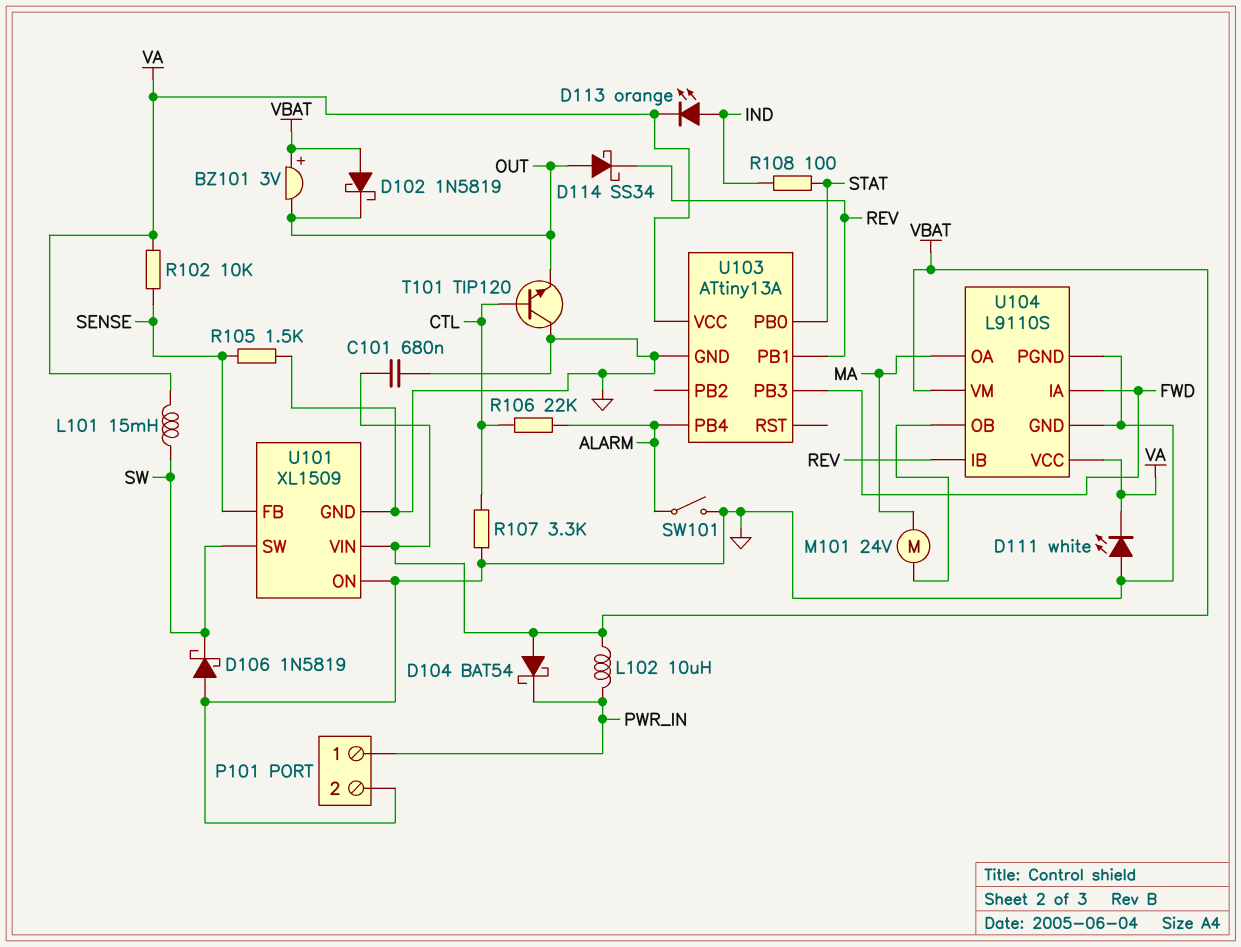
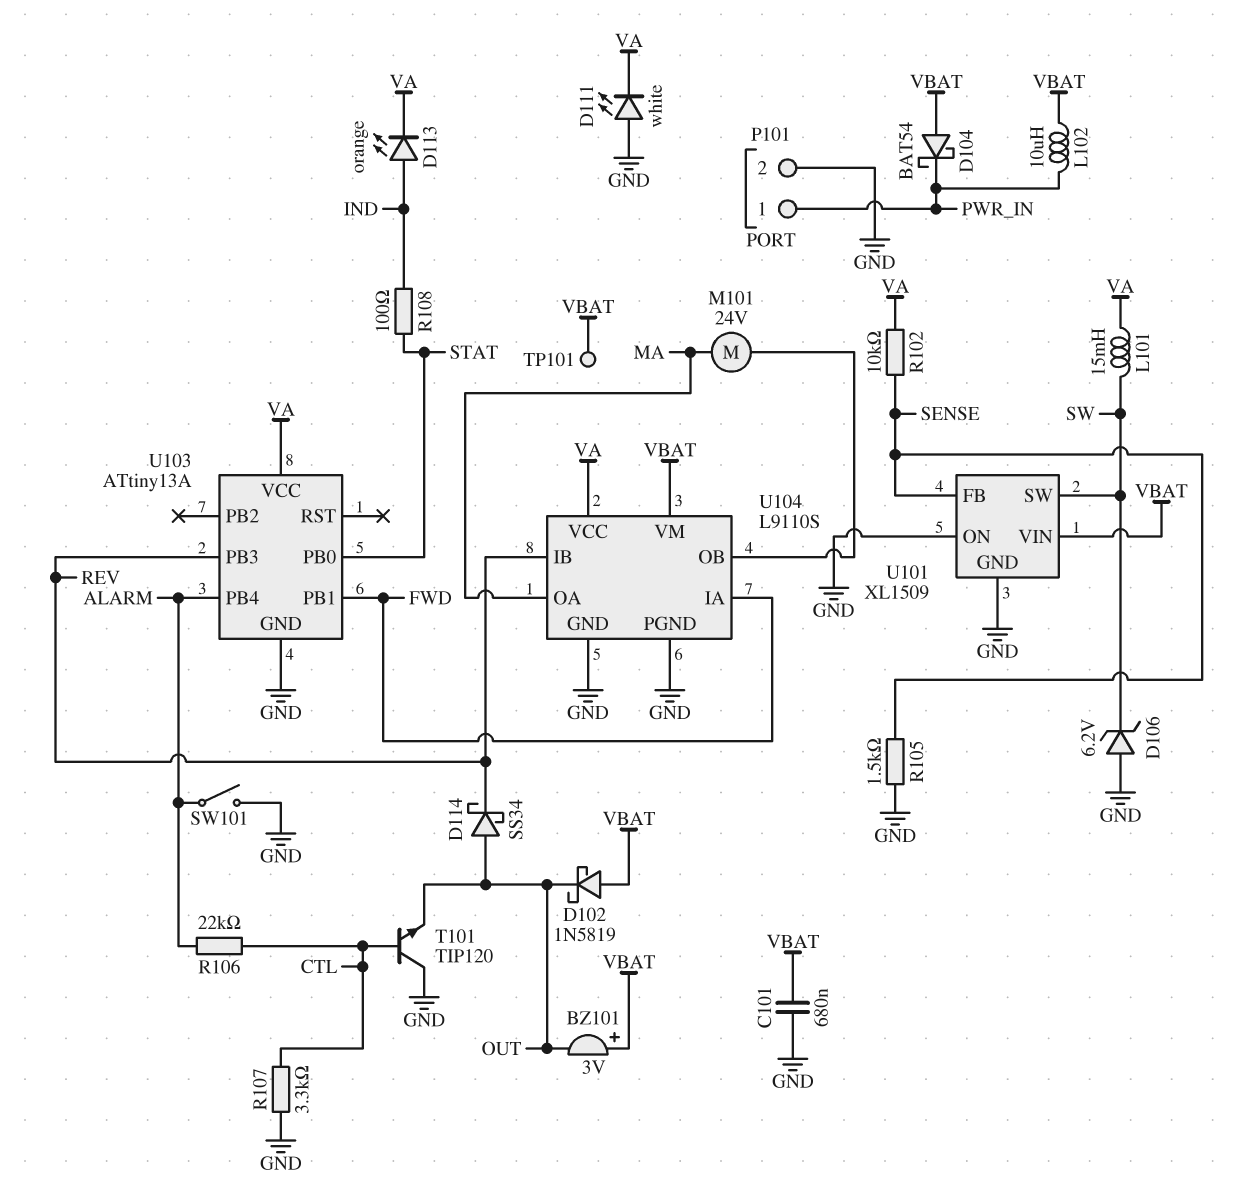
D106: schottky 1N5819 (A GND, K SW) -> zener 6.2V (A GND, K SW)
TP101: none -> test point (VBAT)
U103 pin PB1: REV -> FWD
U103 pin PB3: FWD -> REV

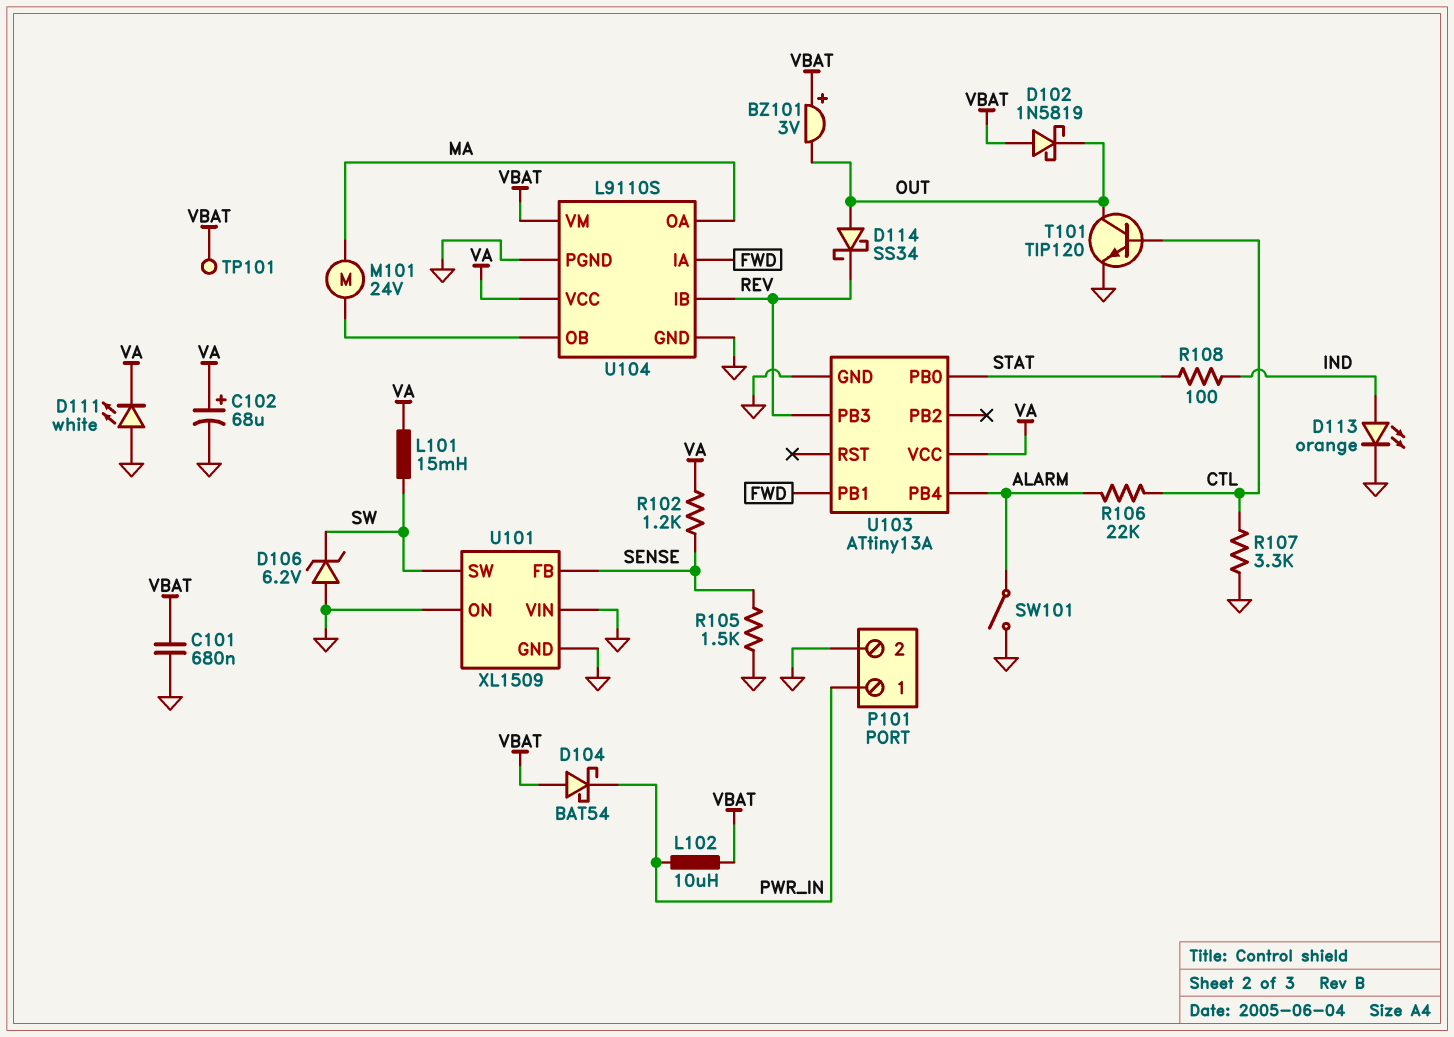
C102: none -> 68uF (plus VA, minus GND)
D113: LED orange (A IND, K VA) -> LED orange (A IND, K GND)
R102: 10k (SENSE, VA) -> 1.2k (SENSE, VA)
T101: NPN TIP120 (B CTL, C GND, E OUT) -> NPN TIP120 (B CTL, C OUT, E GND)
U101 pin VIN: VBAT -> GND

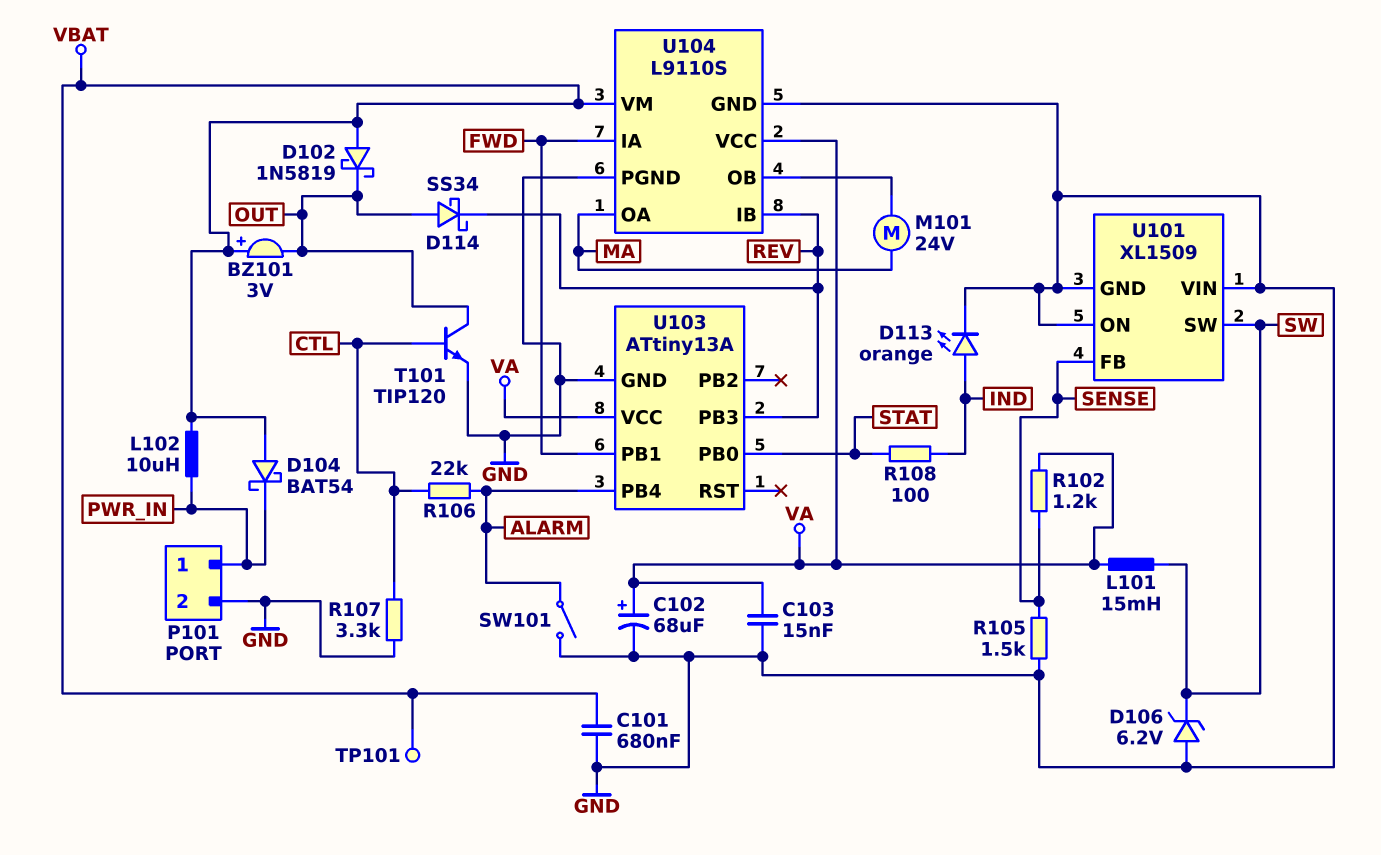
C103: none -> 15nF (GND, VA)
D111: LED white (A GND, K VA) -> none

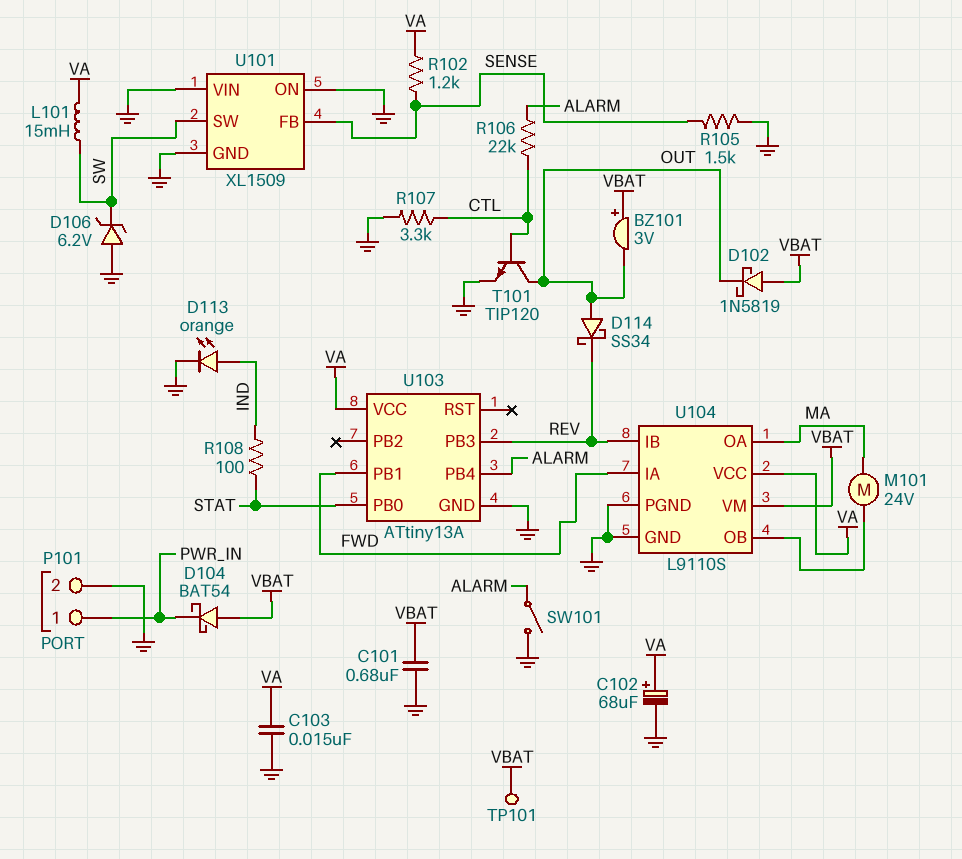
L102: 10uH (PWR_IN, VBAT) -> none

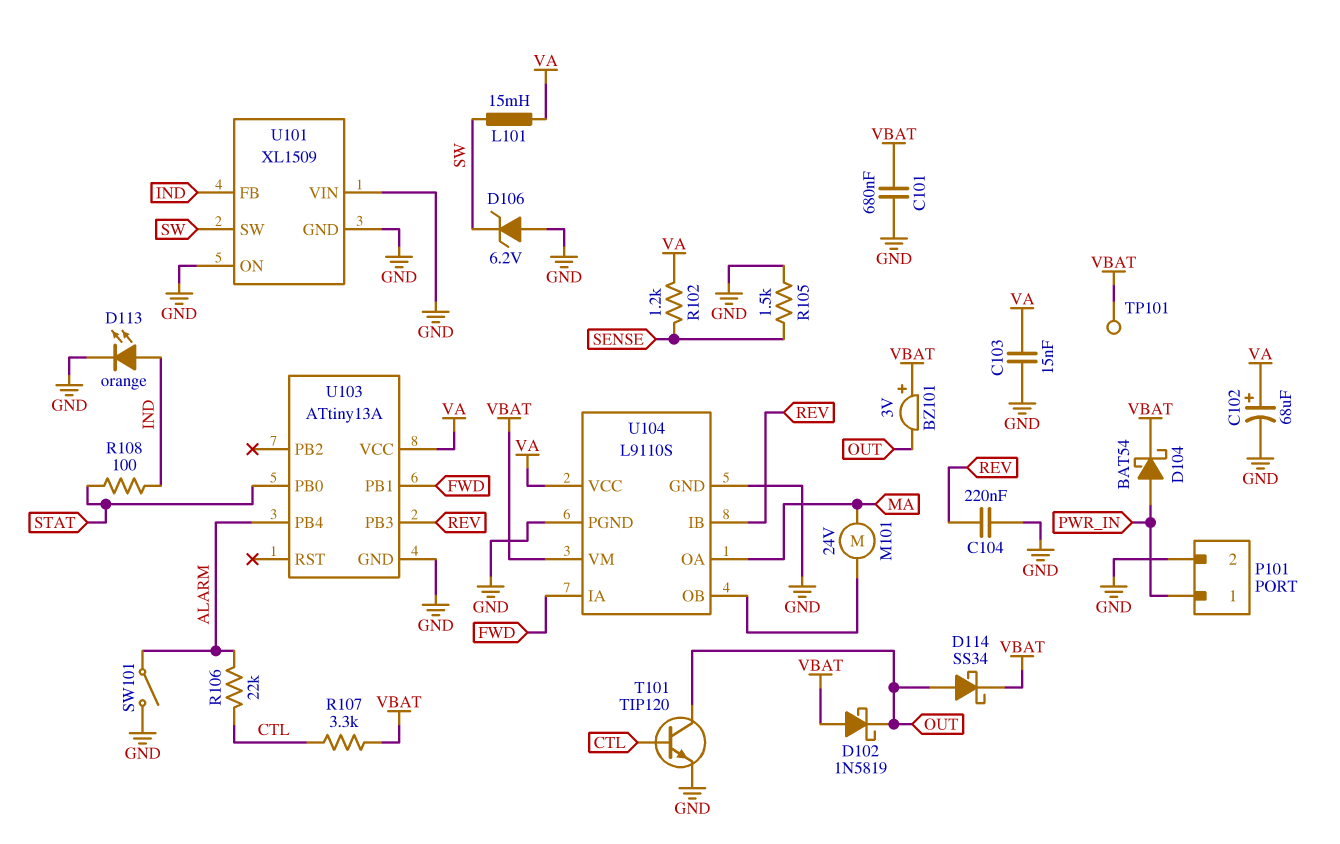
C104: none -> 220nF (GND, REV)
D104: schottky BAT54 (A VBAT, K PWR_IN) -> schottky BAT54 (A PWR_IN, K VBAT)
D114: schottky SS34 (A OUT, K REV) -> schottky SS34 (A OUT, K VBAT)
R107: 3.3k (CTL, GND) -> 3.3k (CTL, VBAT)
U101 pin FB: SENSE -> IND

